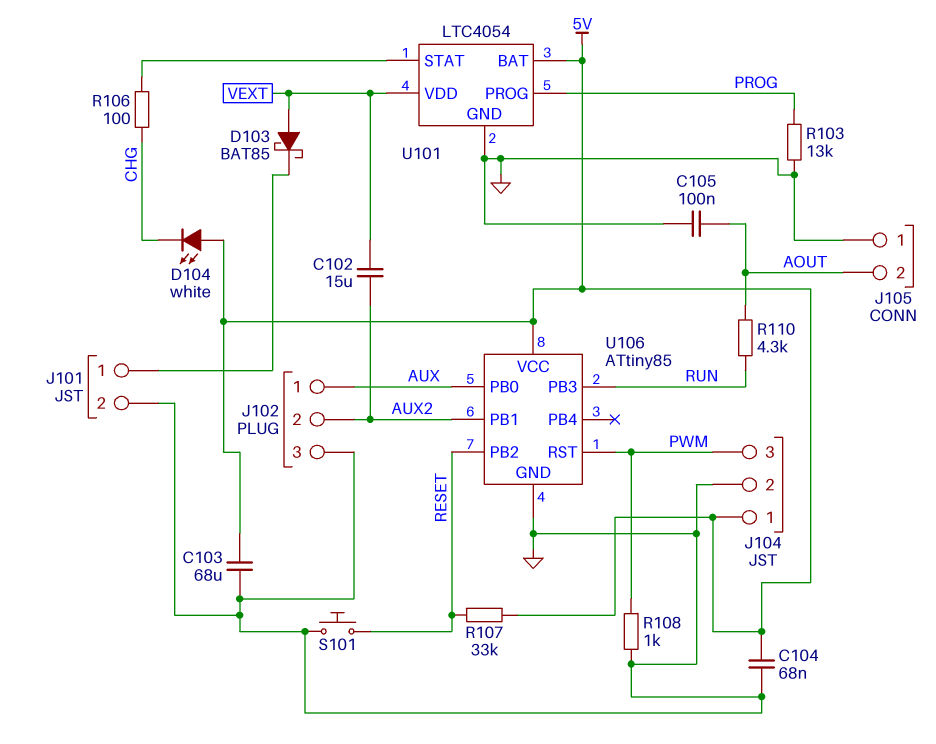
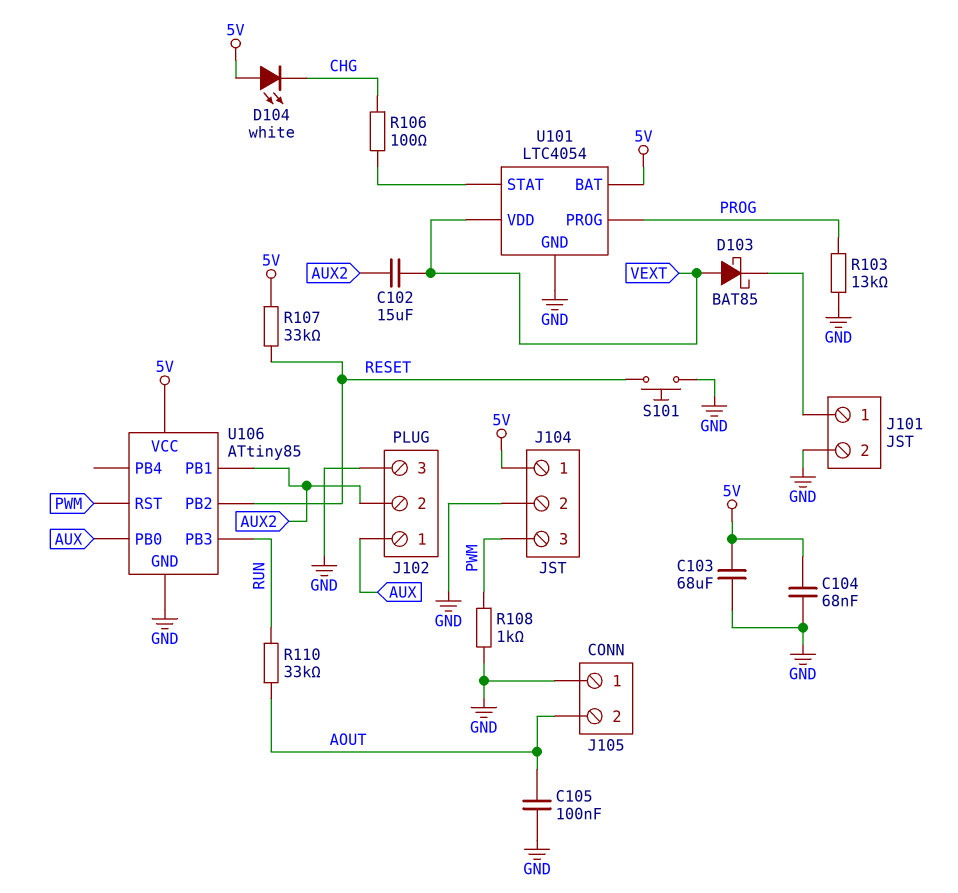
R110: 4.3k (AOUT, RUN) -> 33k (AOUT, RUN)

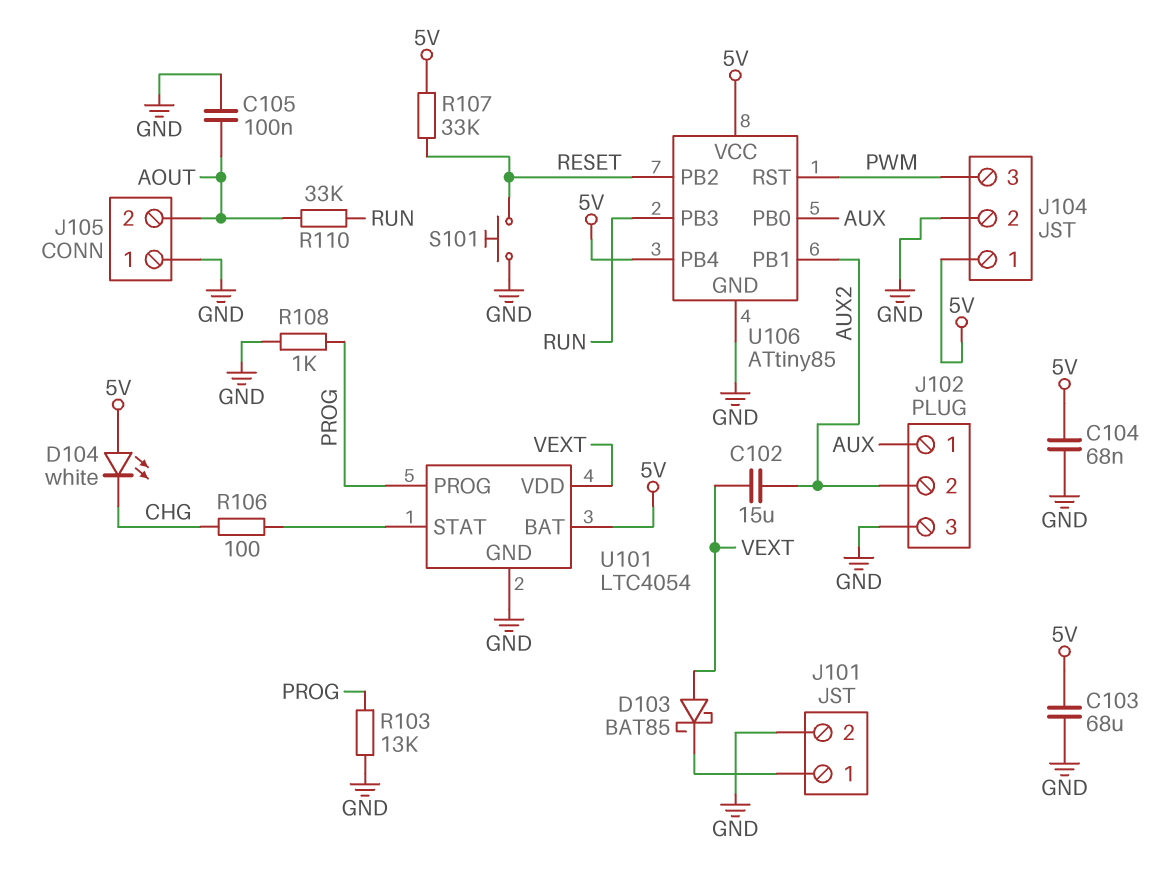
R108: 1k (GND, PWM) -> 1k (GND, PROG)
U106 pin PB4: none -> 5V

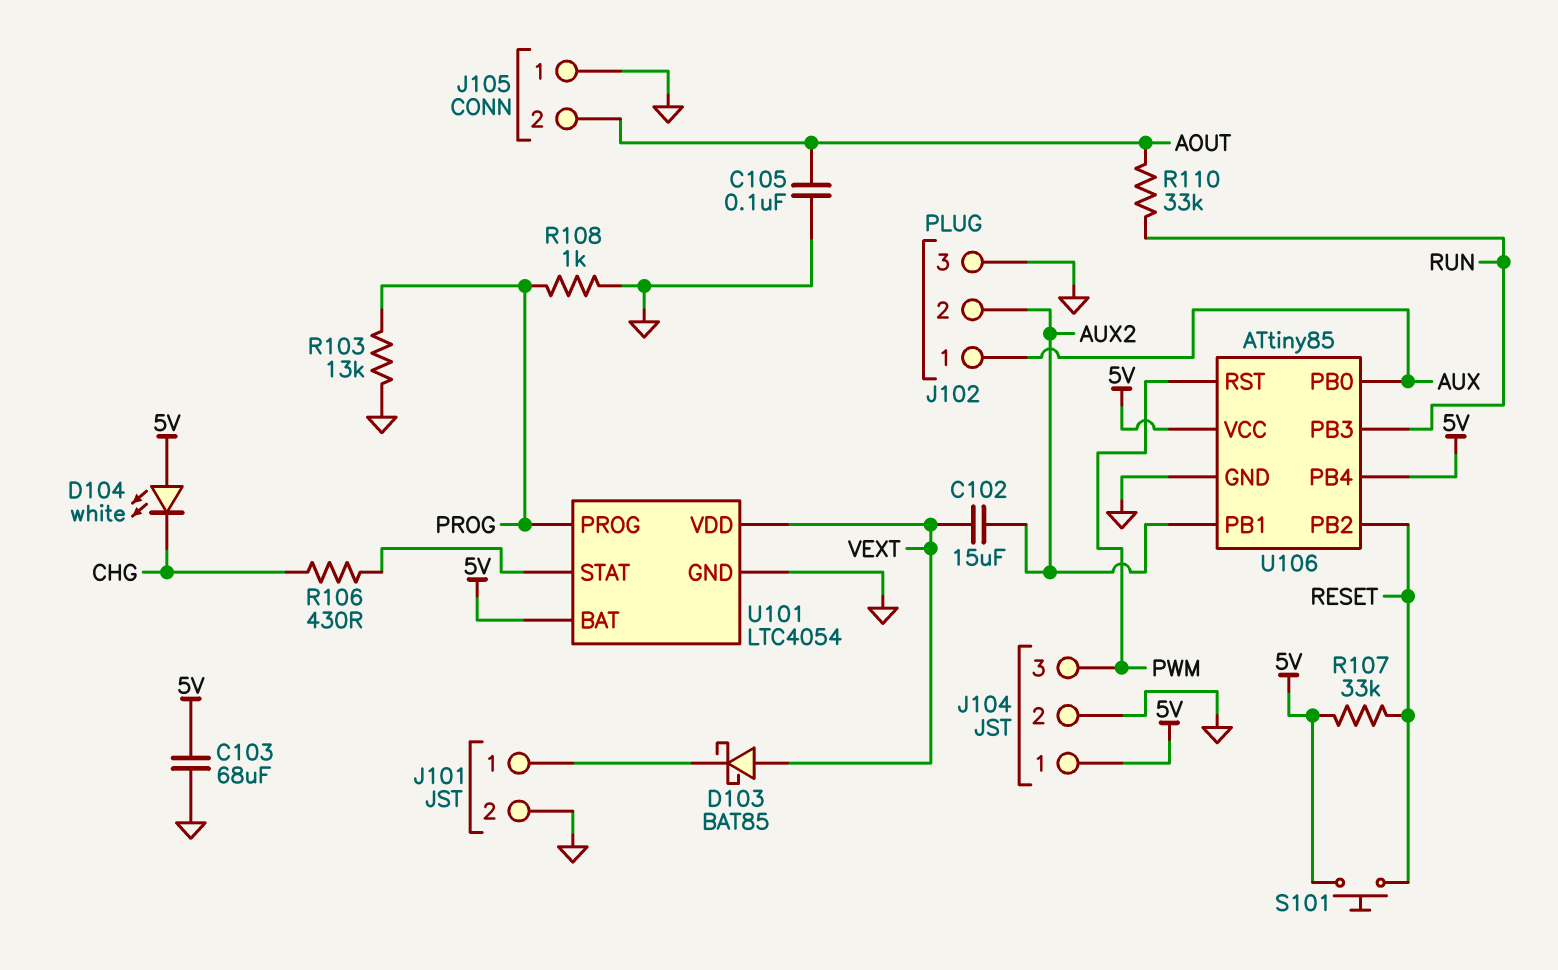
C104: 68nF (5V, GND) -> none
R106: 100 (CHG, U101/STAT) -> 430 (CHG, U101/STAT)
S101: button (GND, RESET) -> button (5V, RESET)

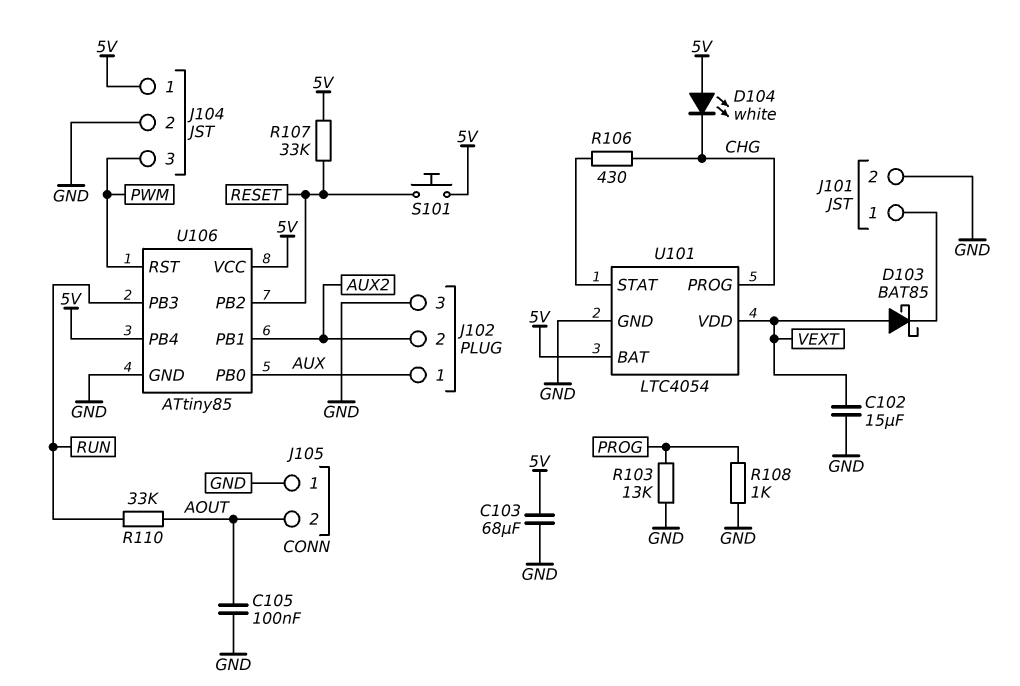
C102: 15uF (AUX2, VEXT) -> 15uF (GND, VEXT)
U101 pin PROG: PROG -> CHG

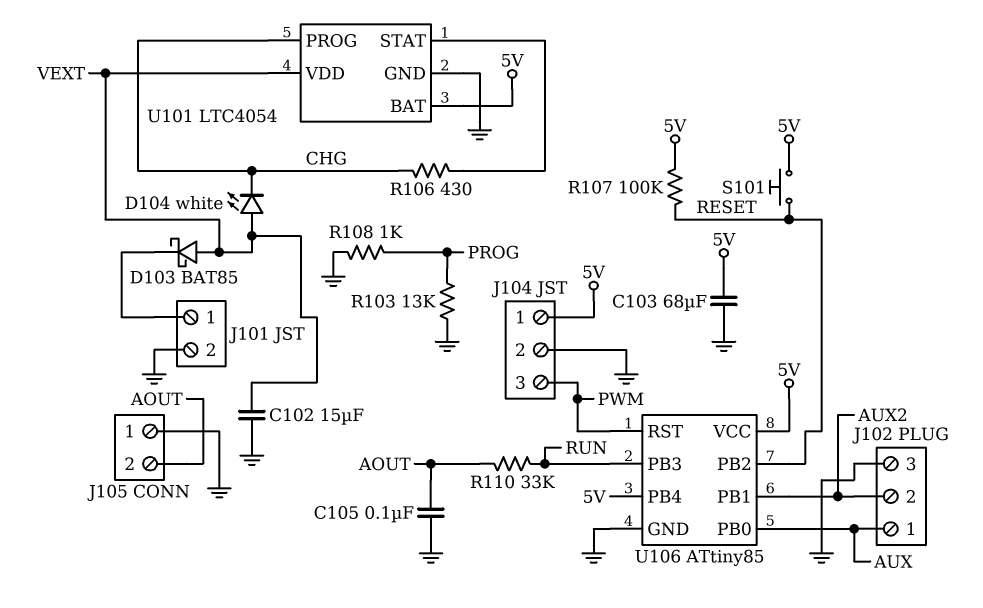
D104: LED white (A 5V, K CHG) -> LED white (A VEXT, K CHG)
R107: 33k (5V, RESET) -> 100k (5V, RESET)

